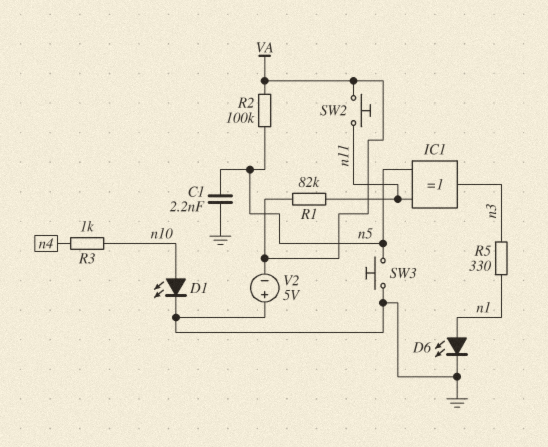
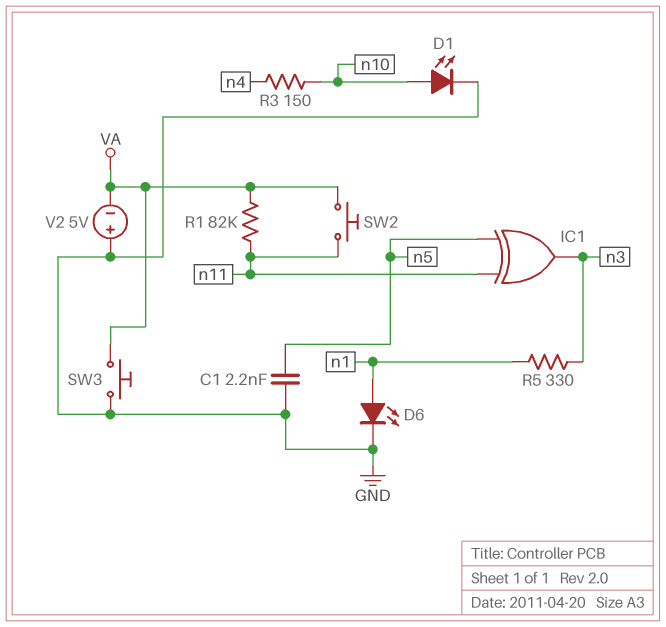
R2: 100k (VA, n5) -> none
R3: 1k (n4, n10) -> 150 (n4, n10)
SW3: button (GND, n5) -> button (GND, VA)

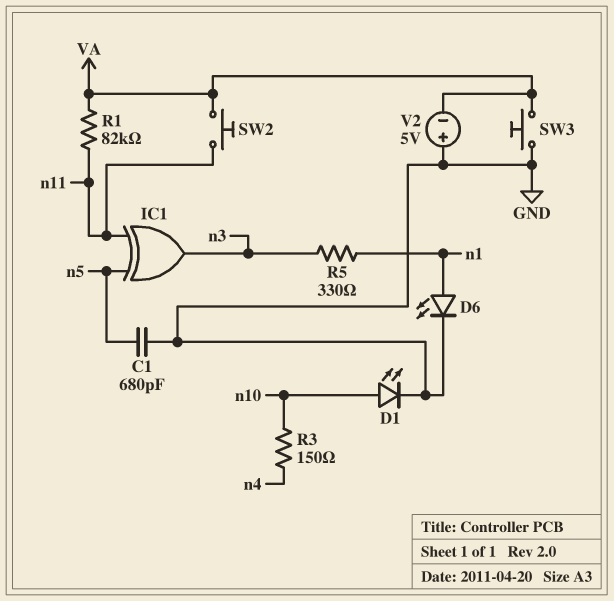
C1: 2.2nF (GND, n5) -> 680pF (GND, n5)

